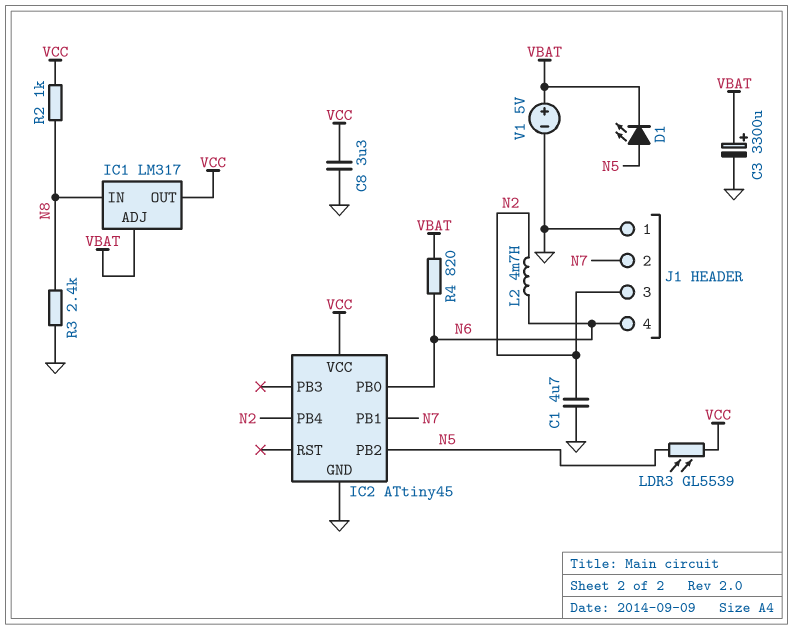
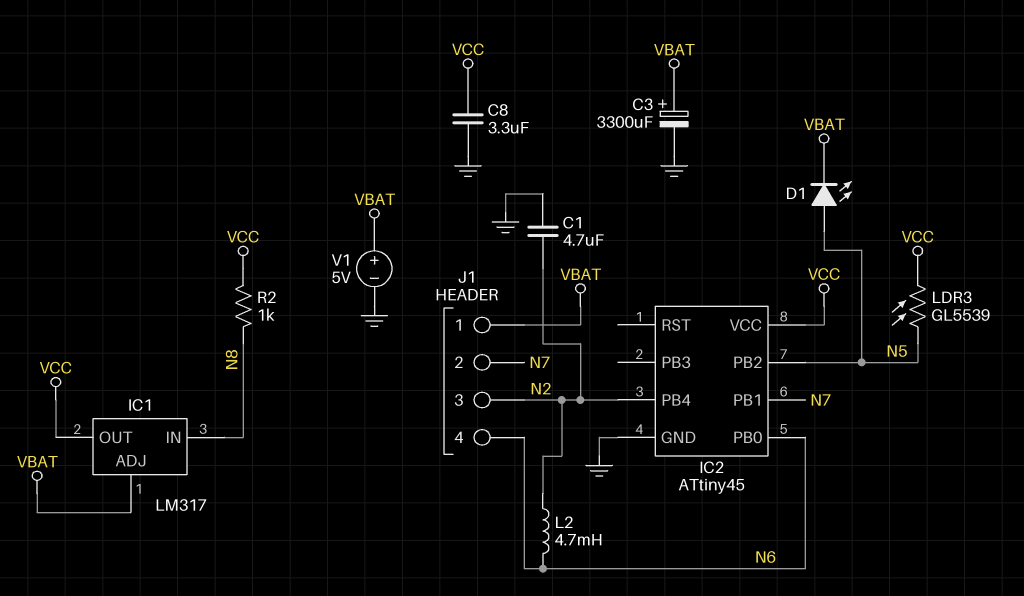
J1 pin 1: GND -> VBAT
R3: 2.4k (GND, N8) -> none
R4: 820 (N6, VBAT) -> none

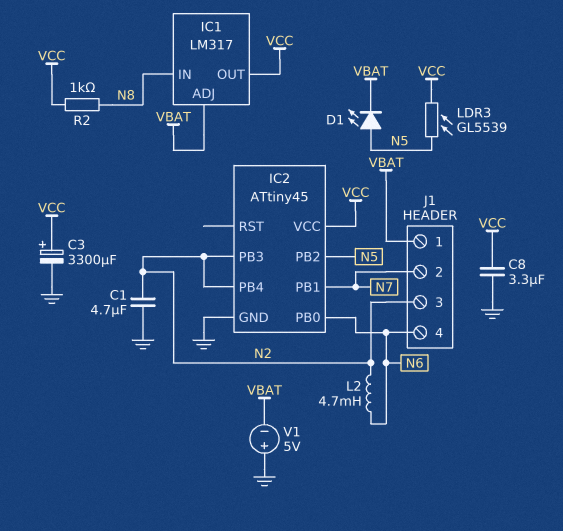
C3: 3300uF (plus VBAT, minus GND) -> 3300uF (plus VCC, minus GND)
IC2 pin PB3: none -> N2
V1: 5V (plus VBAT, minus GND) -> 5V (plus GND, minus VBAT)

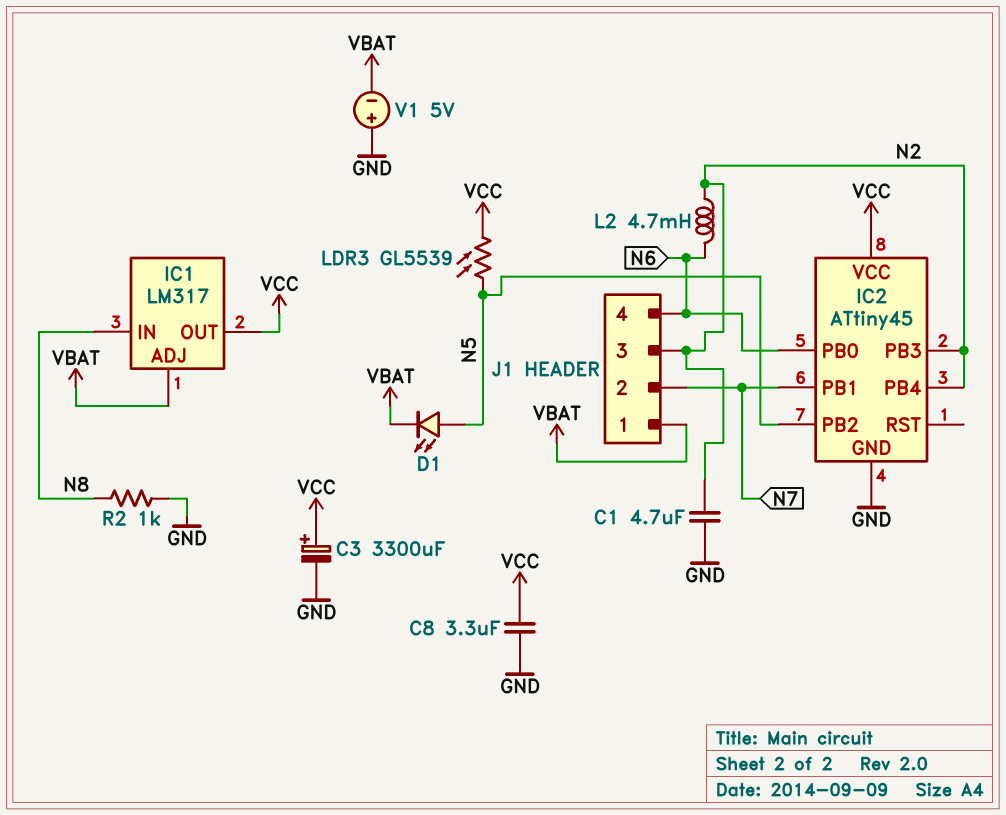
R2: 1k (N8, VCC) -> 1k (GND, N8)

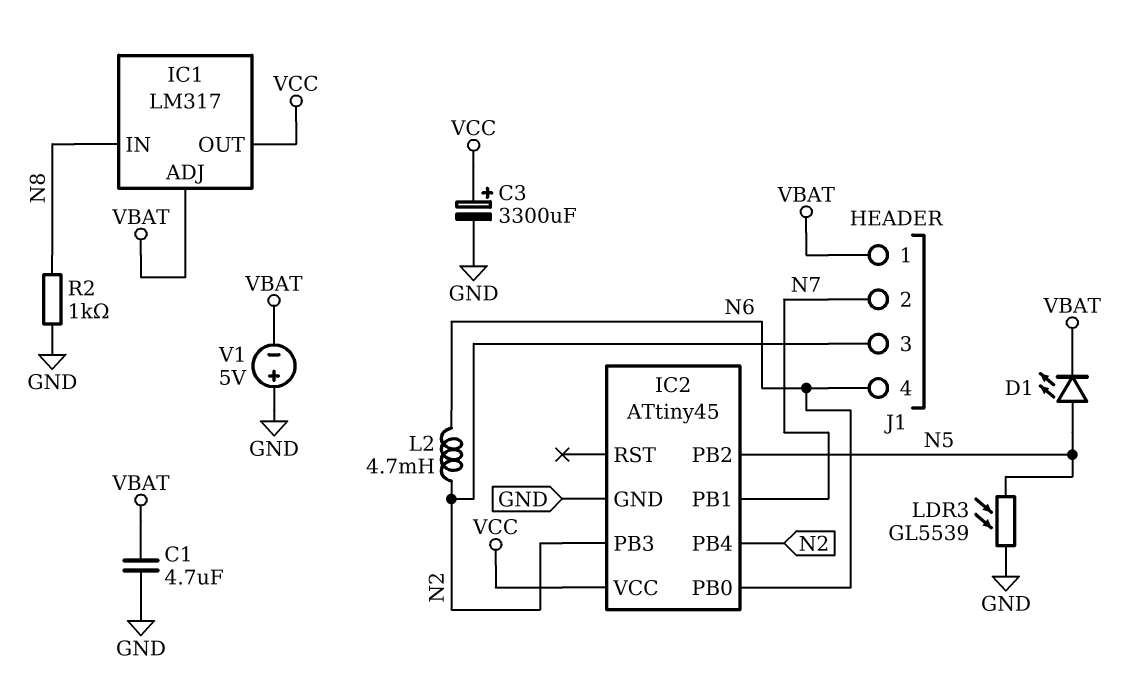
C1: 4.7uF (GND, N2) -> 4.7uF (GND, VBAT)
C8: 3.3uF (GND, VCC) -> none
LDR3: GL5539 (N5, VCC) -> GL5539 (GND, N5)

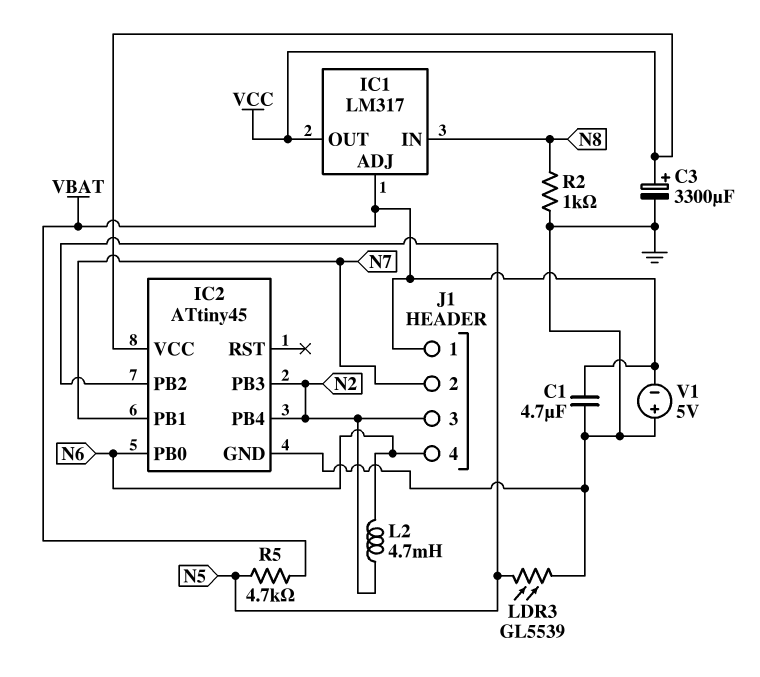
D1: LED (A N5, K VBAT) -> none
R5: none -> 4.7k (N5, VBAT)

